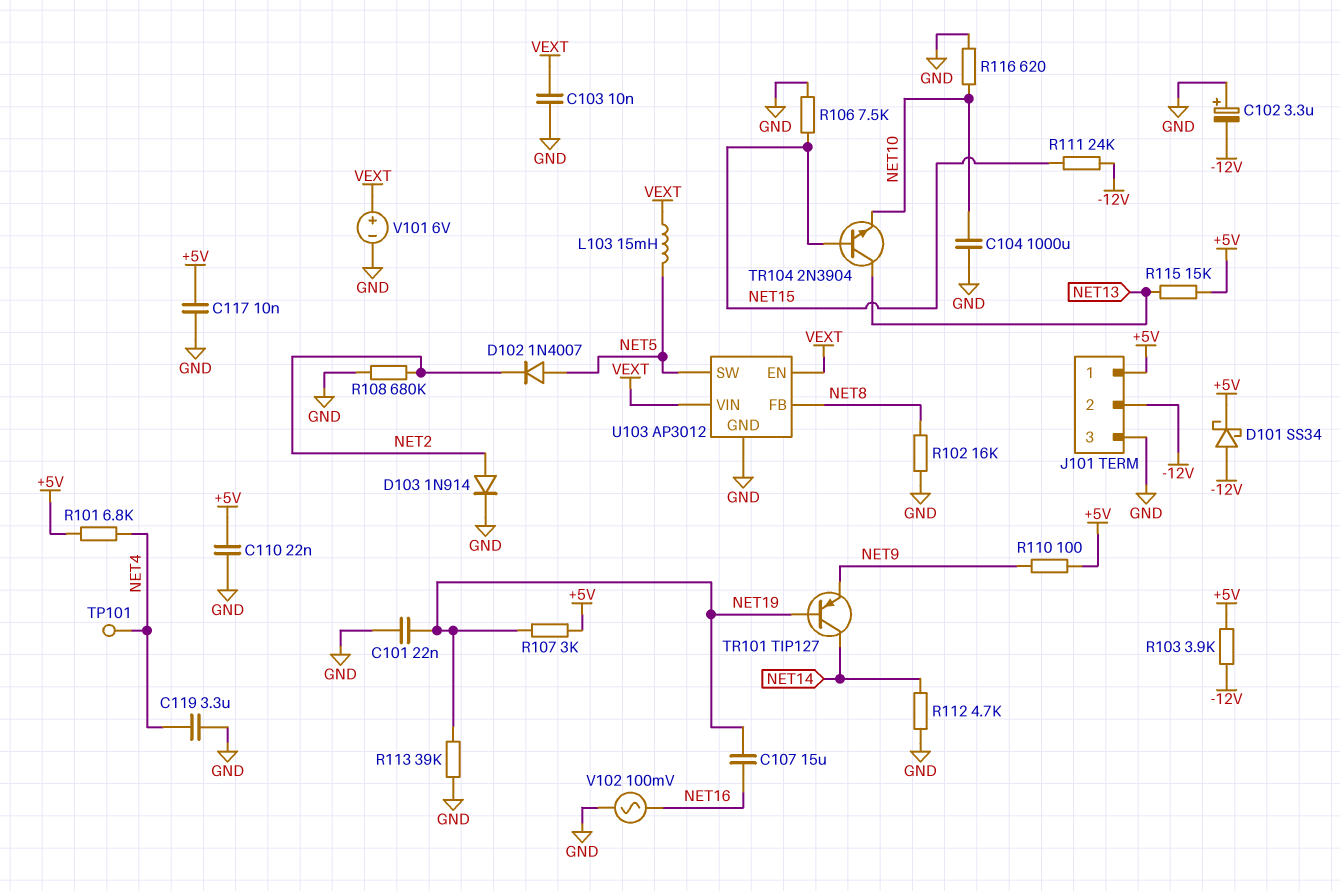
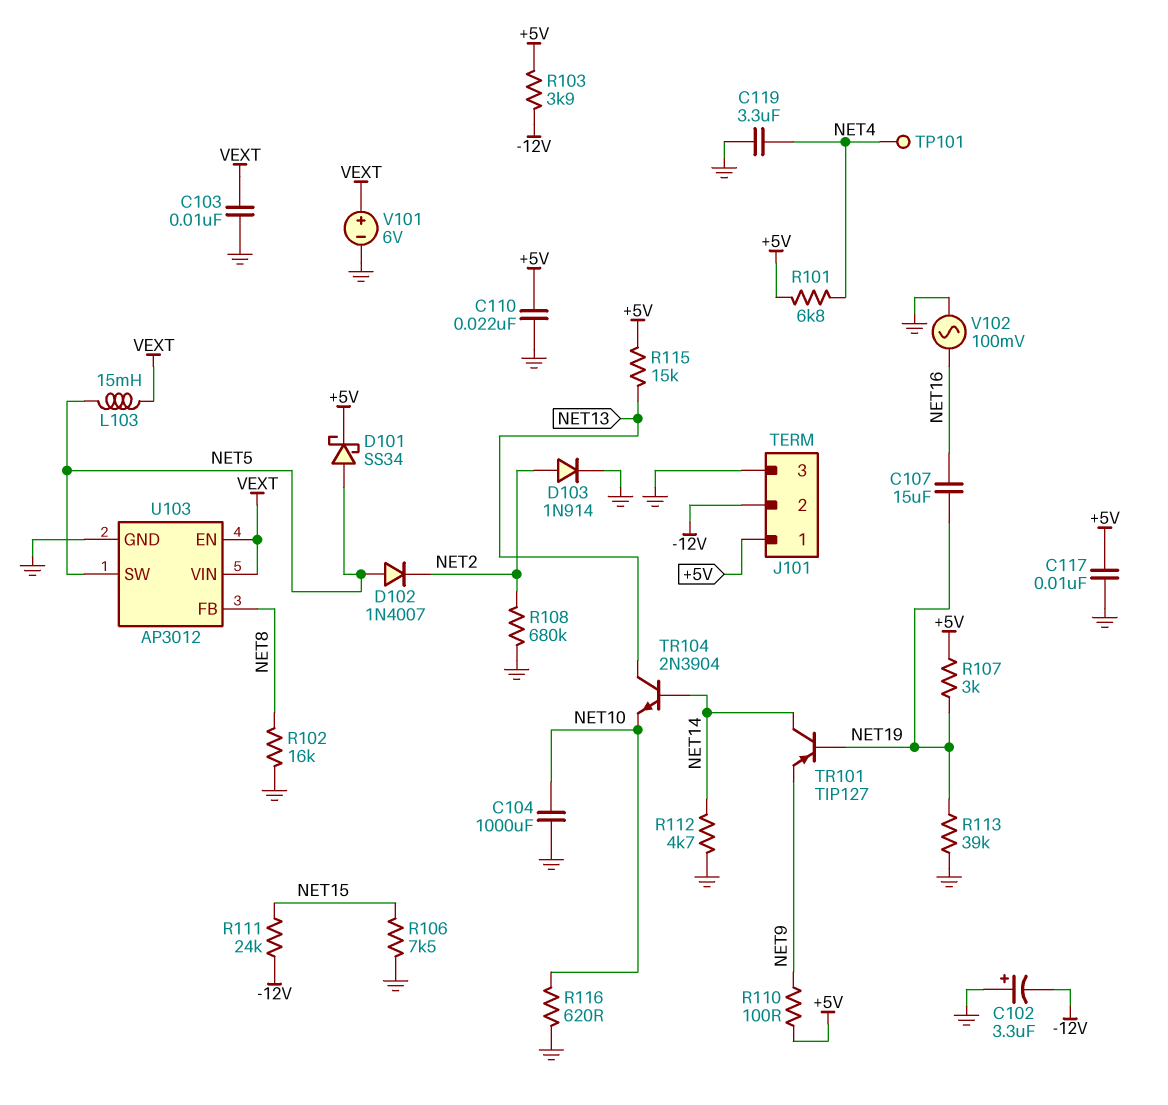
C101: 22nF (GND, NET19) -> none
D101: schottky SS34 (A -12V, K +5V) -> schottky SS34 (A NET5, K +5V)
TR104: NPN 2N3904 (B NET15, C NET13, E NET10) -> NPN 2N3904 (B NET14, C NET13, E NET10)

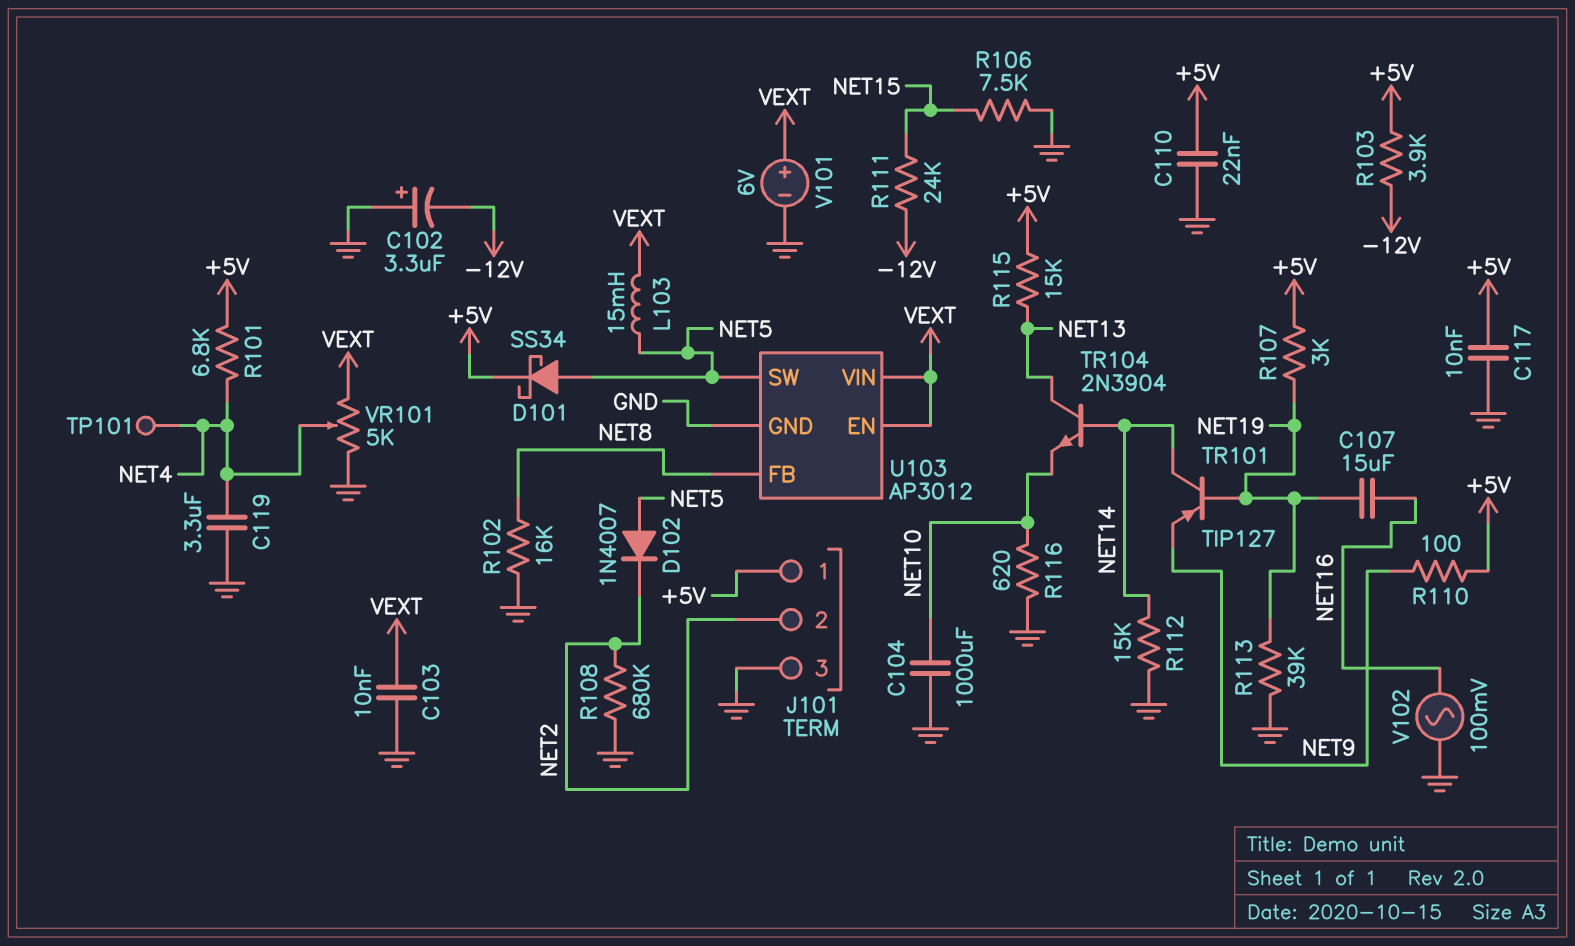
D103: diode 1N914 (A NET2, K GND) -> none
J101 pin 2: -12V -> NET2
R112: 4.7k (GND, NET14) -> 15k (GND, NET14)
VR101: none -> 5k (GND, VEXT, wiper NET4)

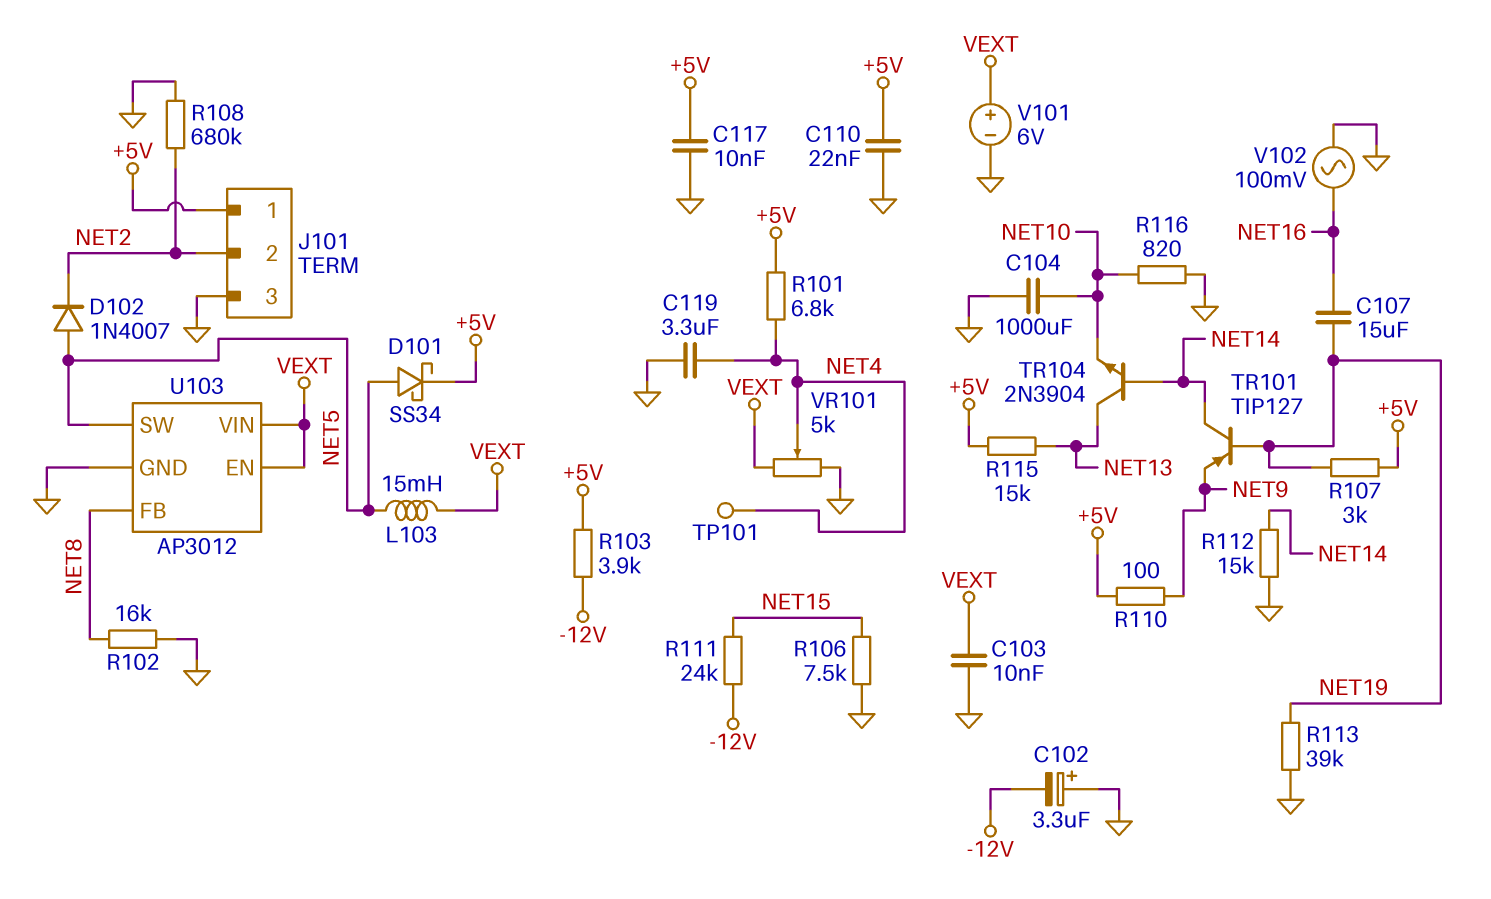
R116: 620 (GND, NET10) -> 820 (GND, NET10)

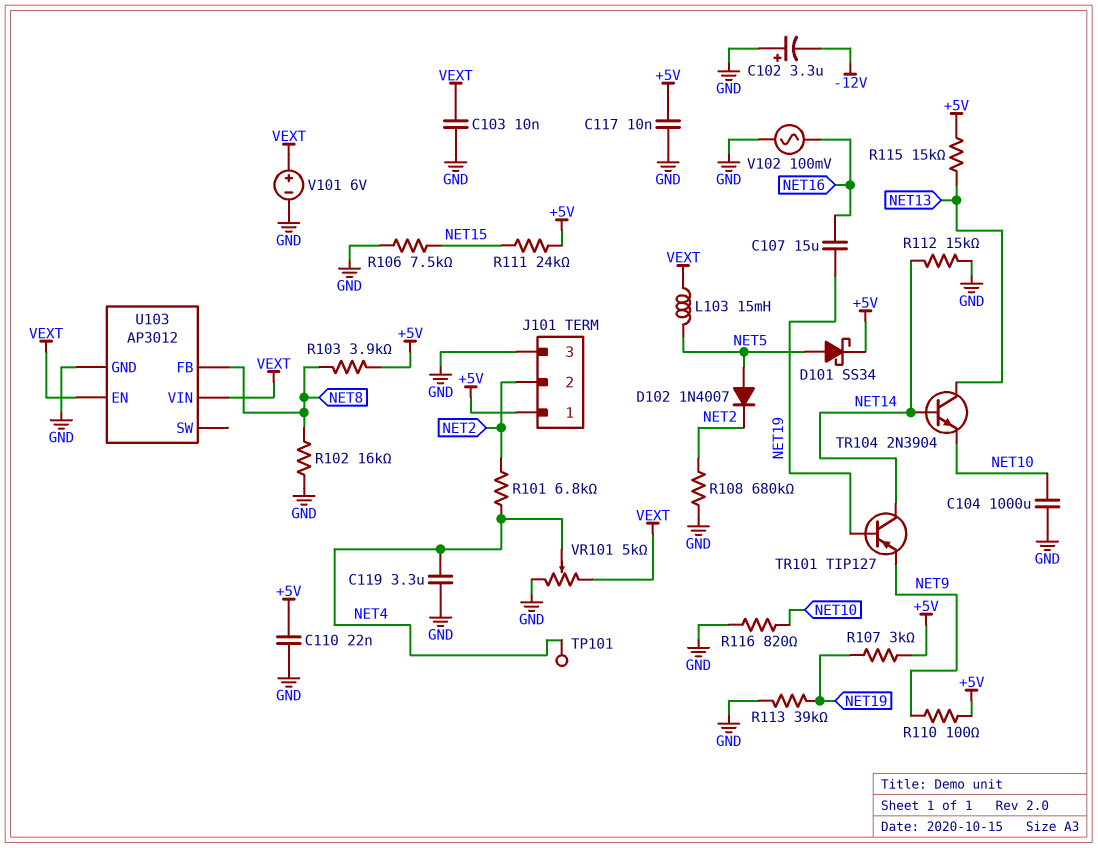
R101: 6.8k (+5V, NET4) -> 6.8k (NET2, NET4)
R103: 3.9k (+5V, -12V) -> 3.9k (+5V, NET8)
R111: 24k (-12V, NET15) -> 24k (+5V, NET15)
U103 pin SW: NET5 -> none

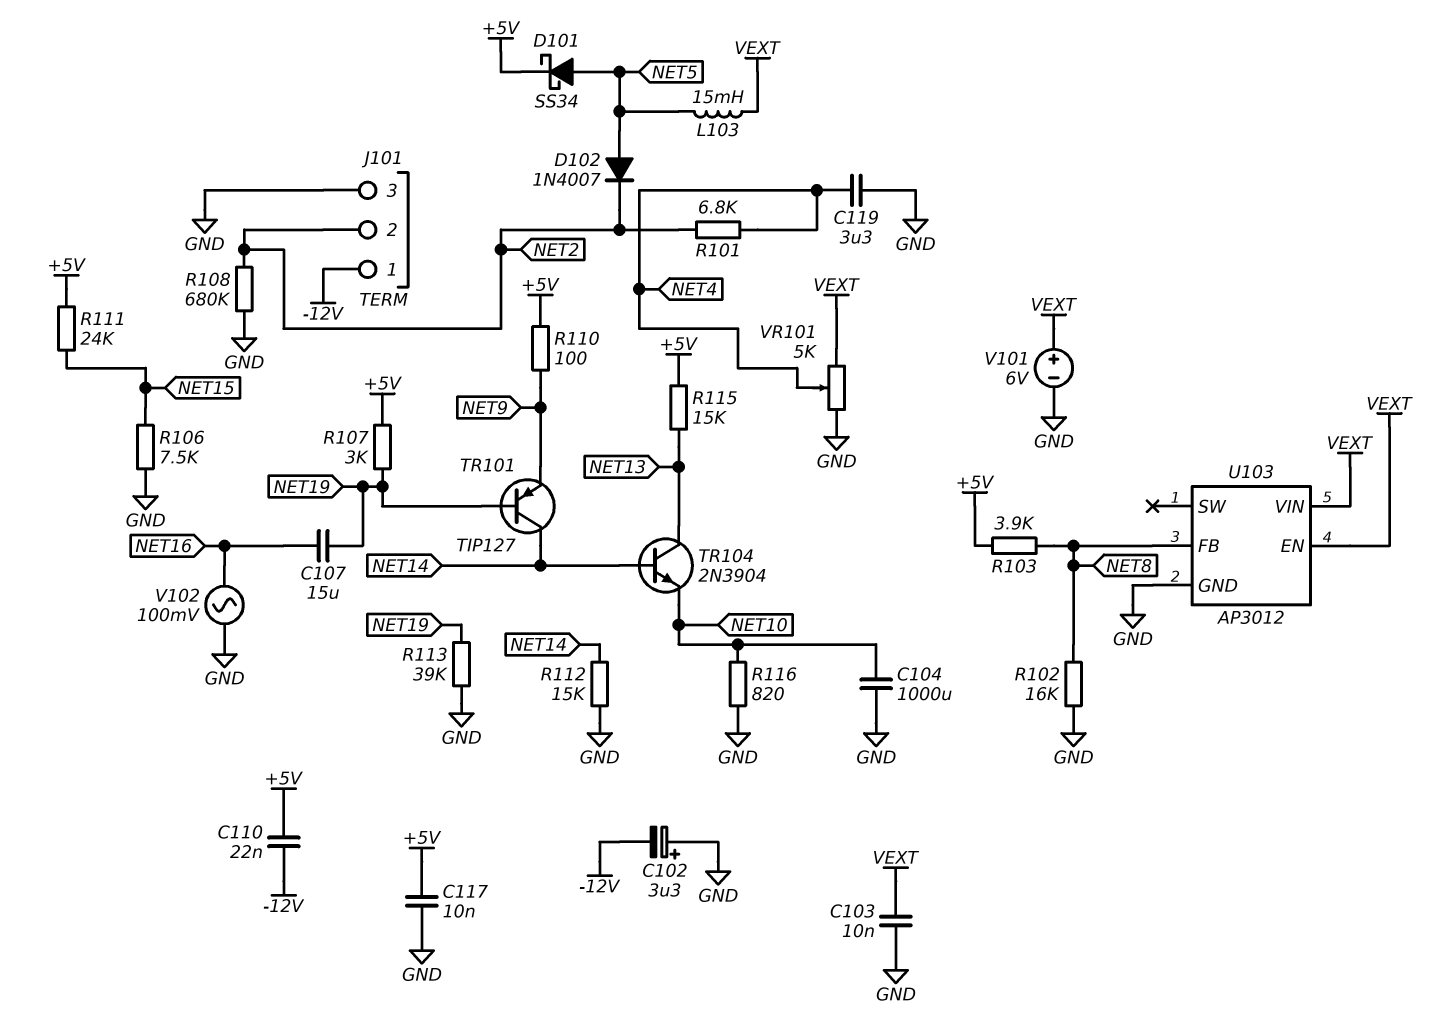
C110: 22nF (+5V, GND) -> 22nF (+5V, -12V)
J101 pin 1: +5V -> -12V
TP101: test point (NET4) -> none

